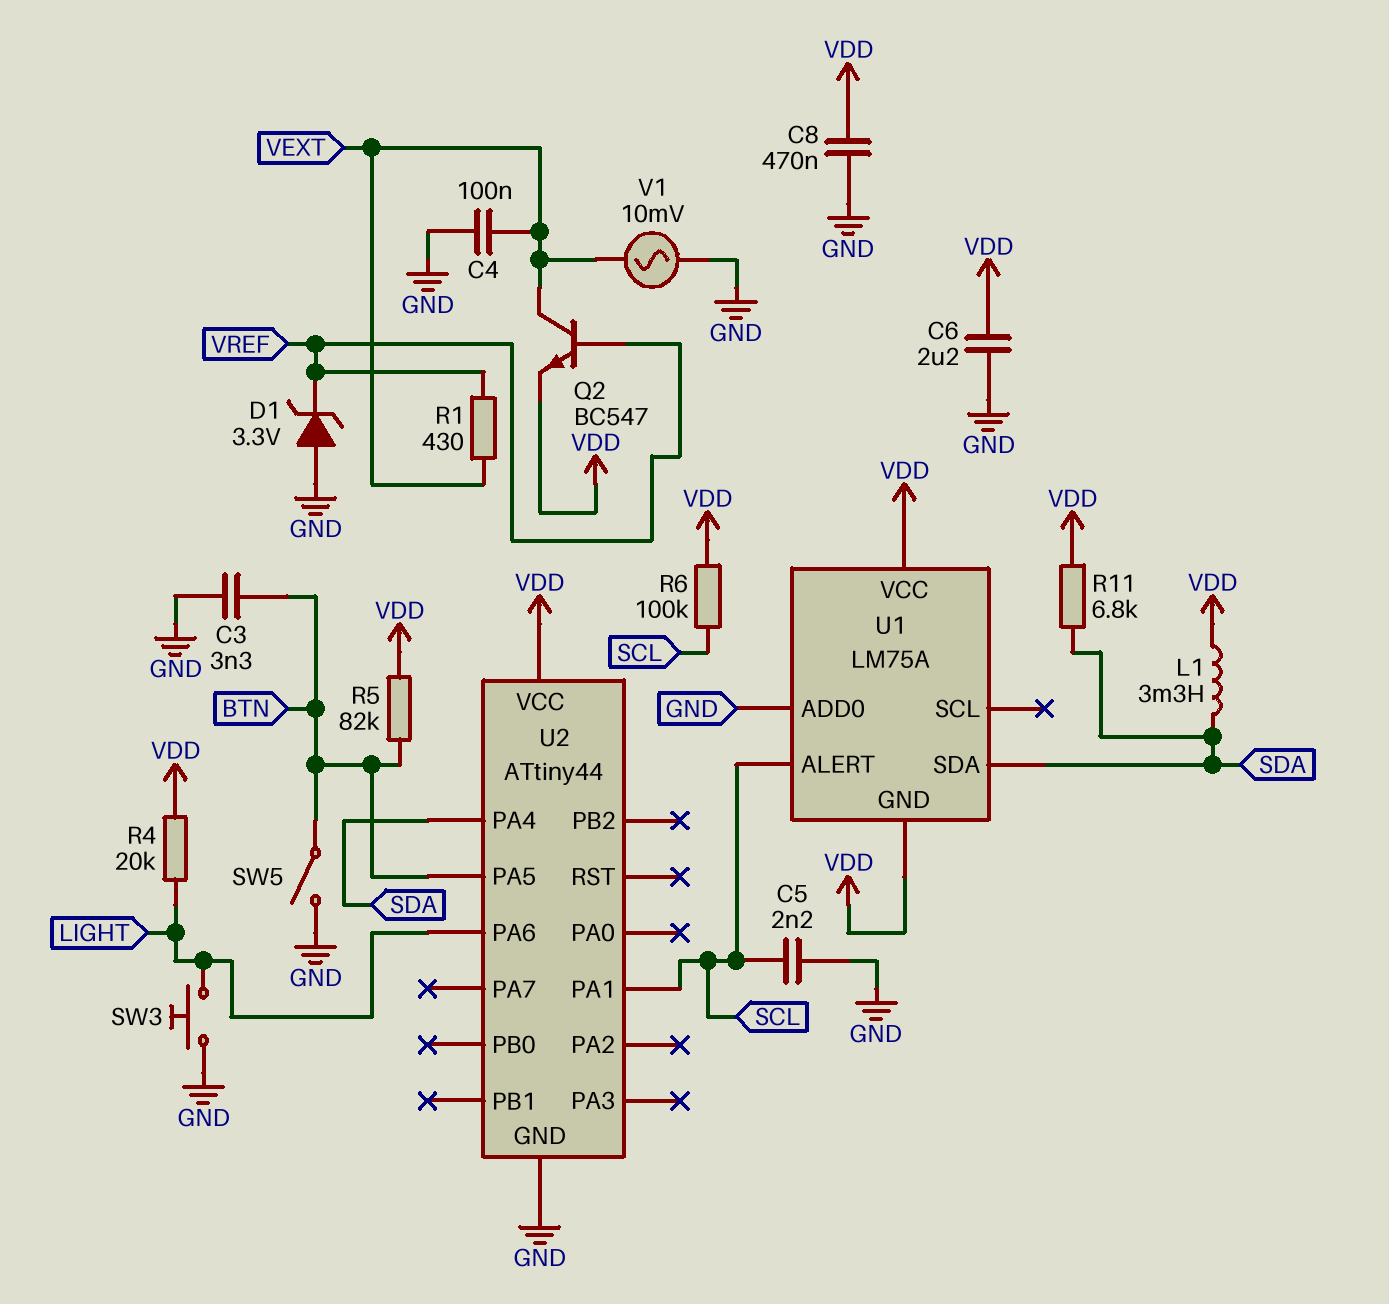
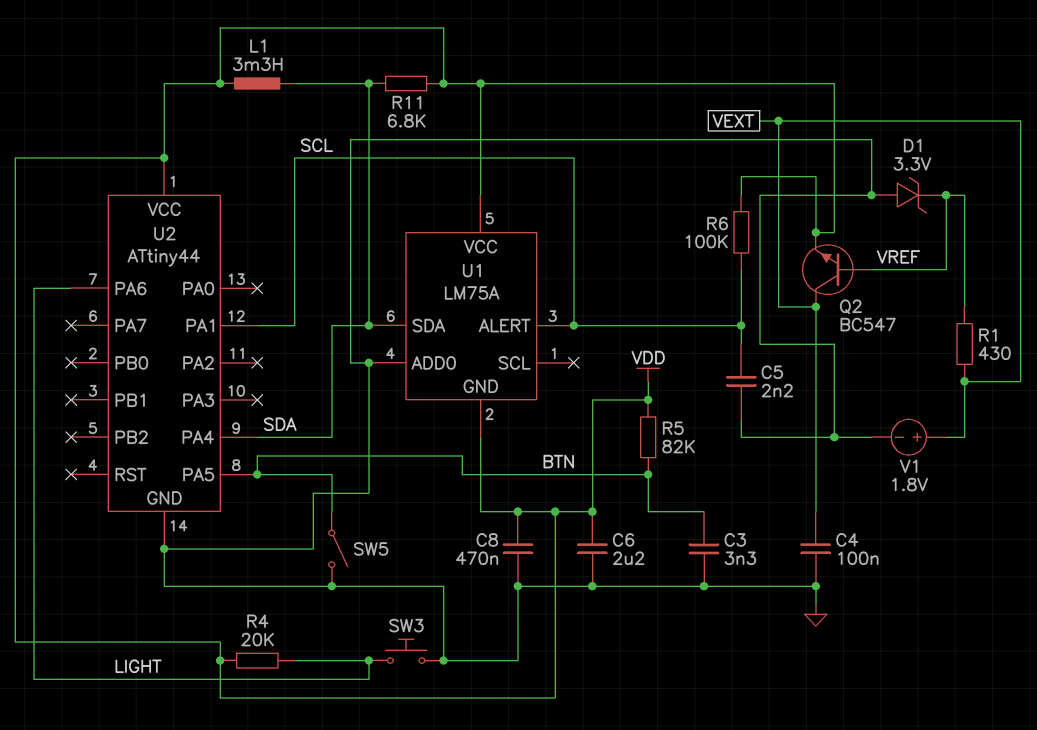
V1: AC 10mV (GND, VEXT) -> 1.8V (plus VEXT, minus GND)

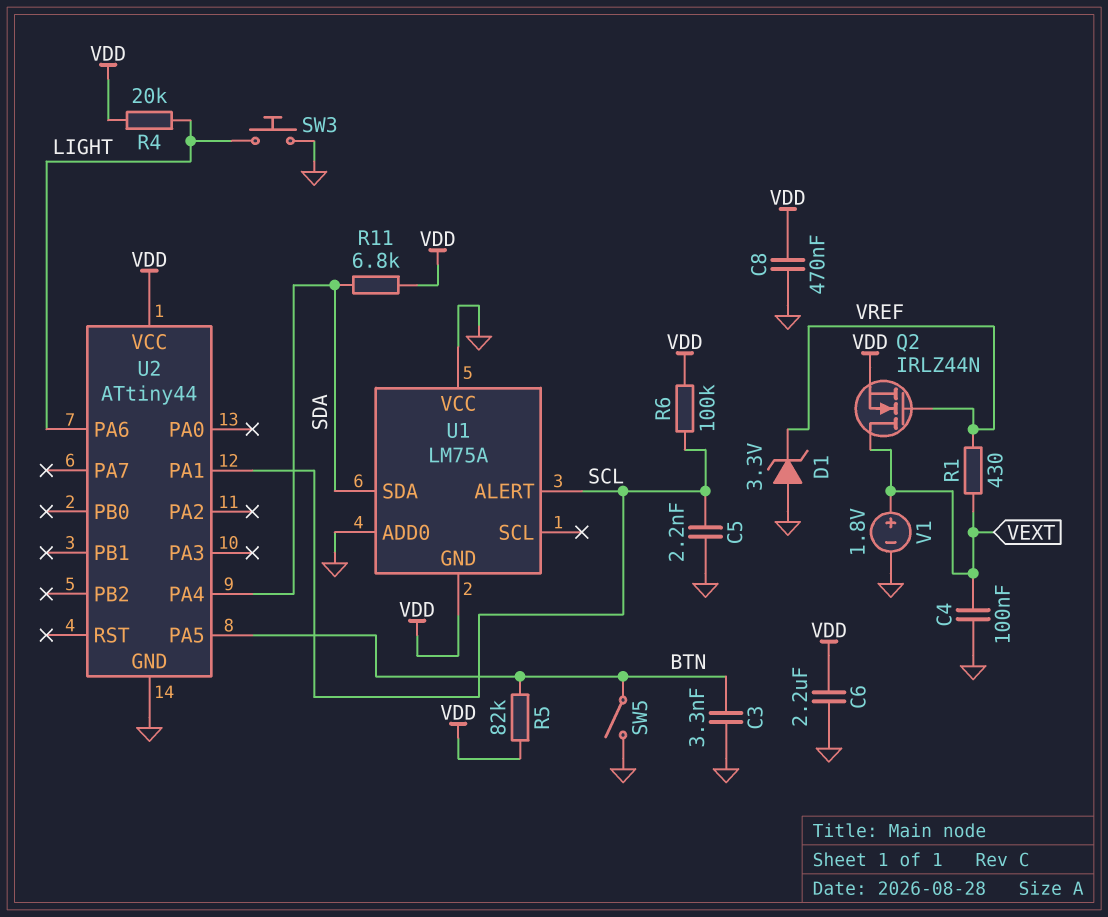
L1: 3.3mH (SDA, VDD) -> none
Q2: NPN BC547 (B VREF, C VEXT, E VDD) -> NMOS IRLZ44N (G VREF, D VEXT, S VDD)
U1 pin VCC: VDD -> GND

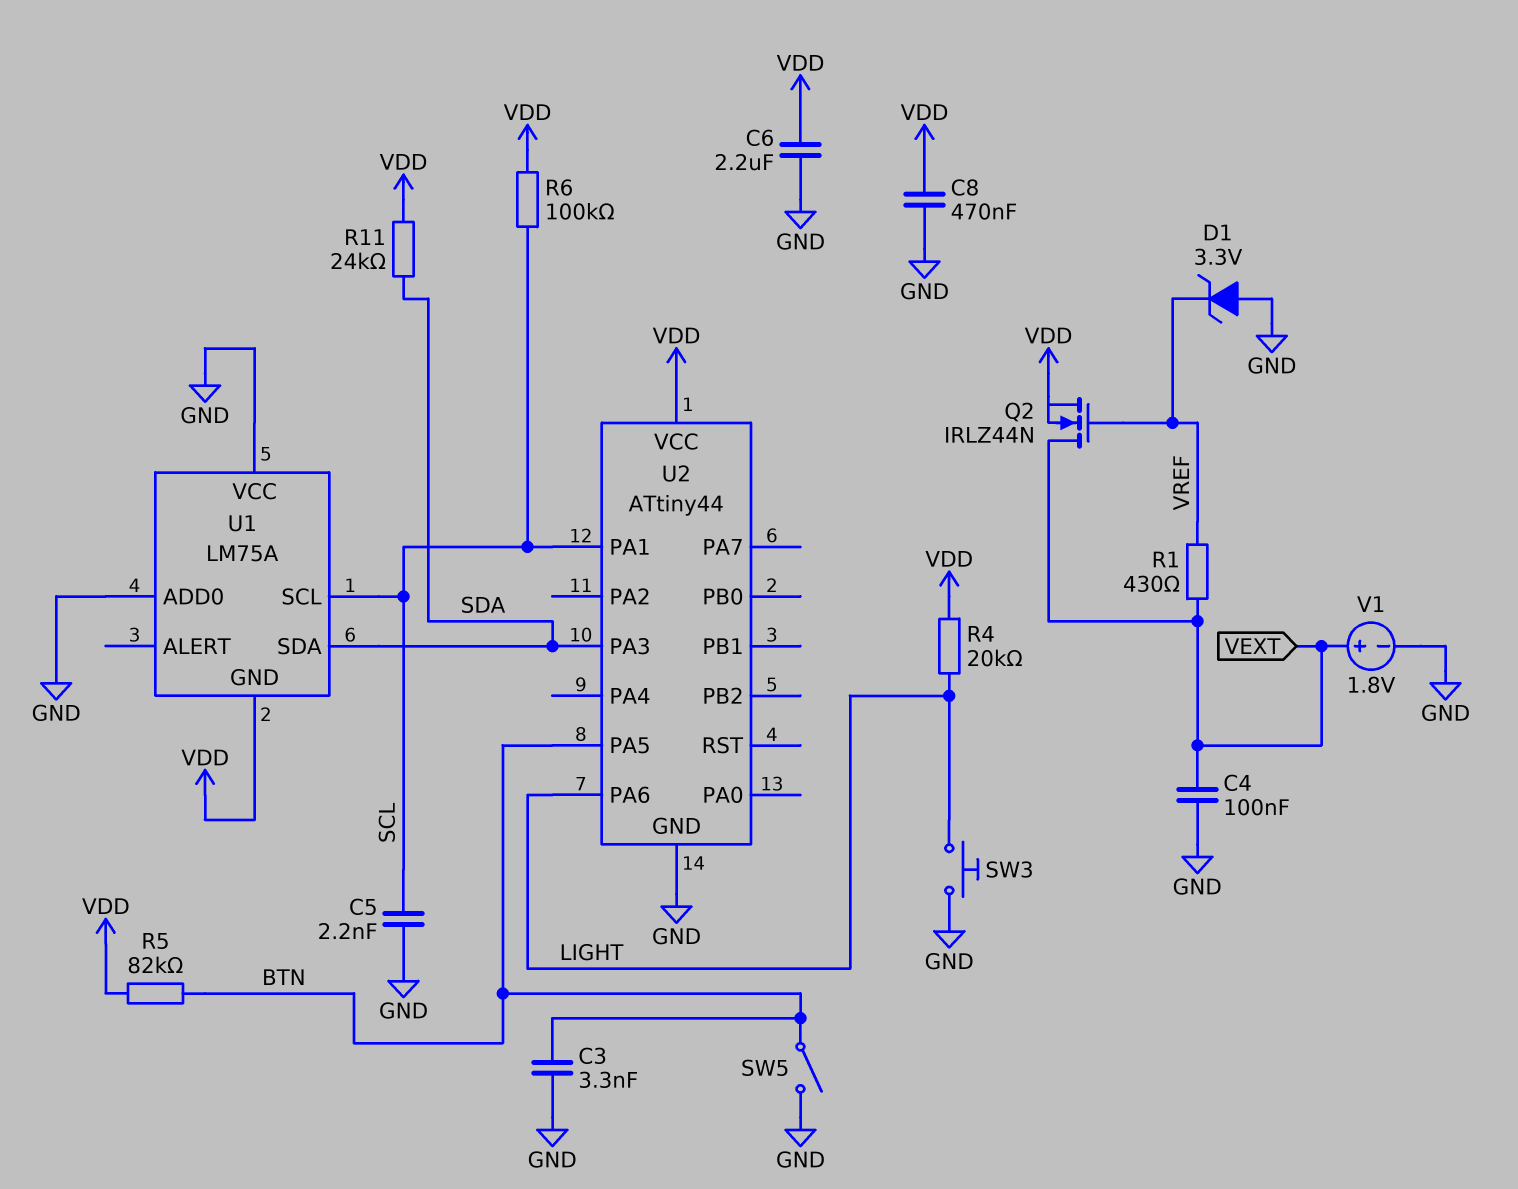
R11: 6.8k (SDA, VDD) -> 24k (SDA, VDD)
U1 pin ALERT: SCL -> none
U1 pin SCL: none -> SCL
U2 pin PA3: none -> SDA
U2 pin PA4: SDA -> none

